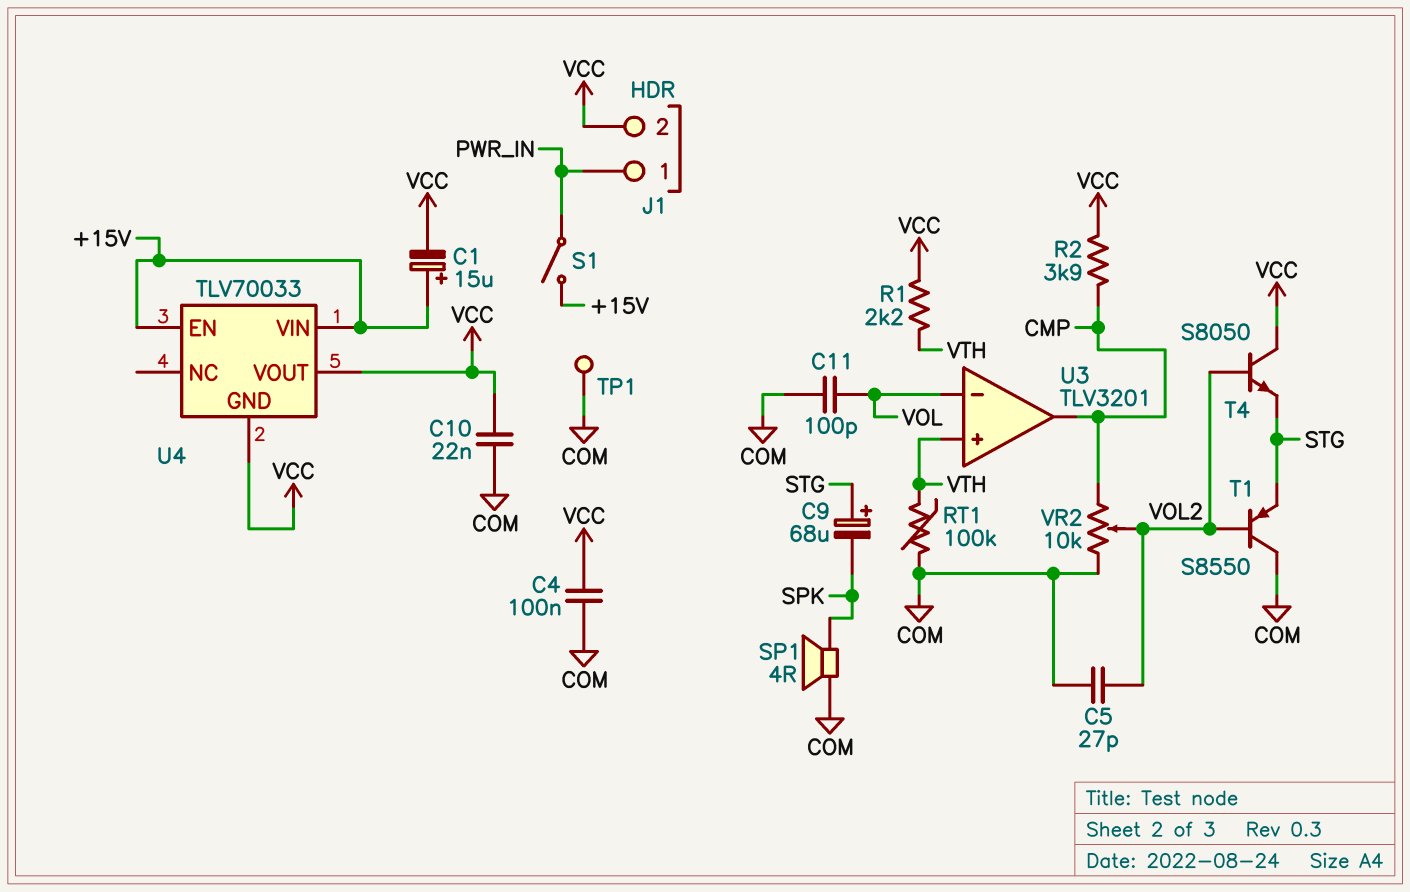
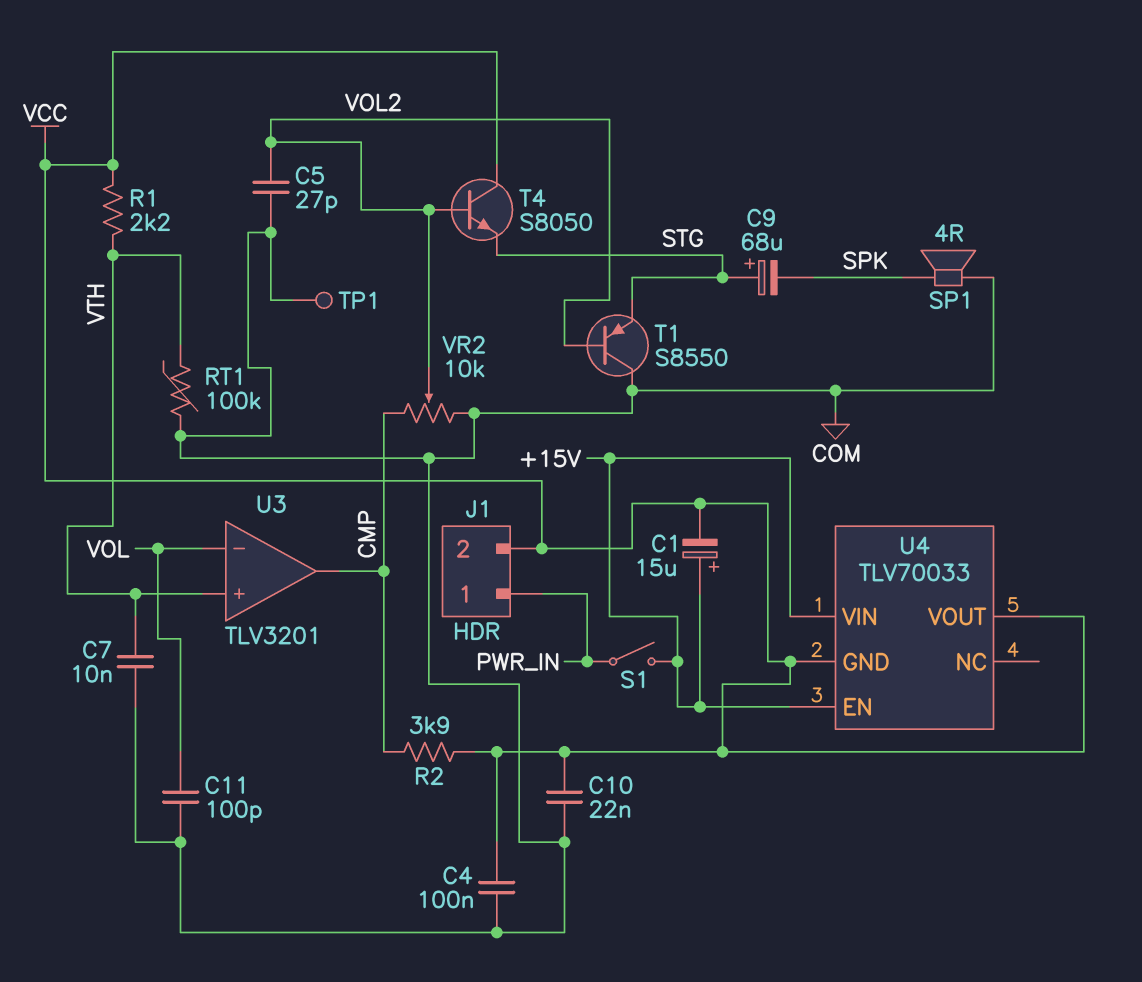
C7: none -> 10nF (COM, VTH)

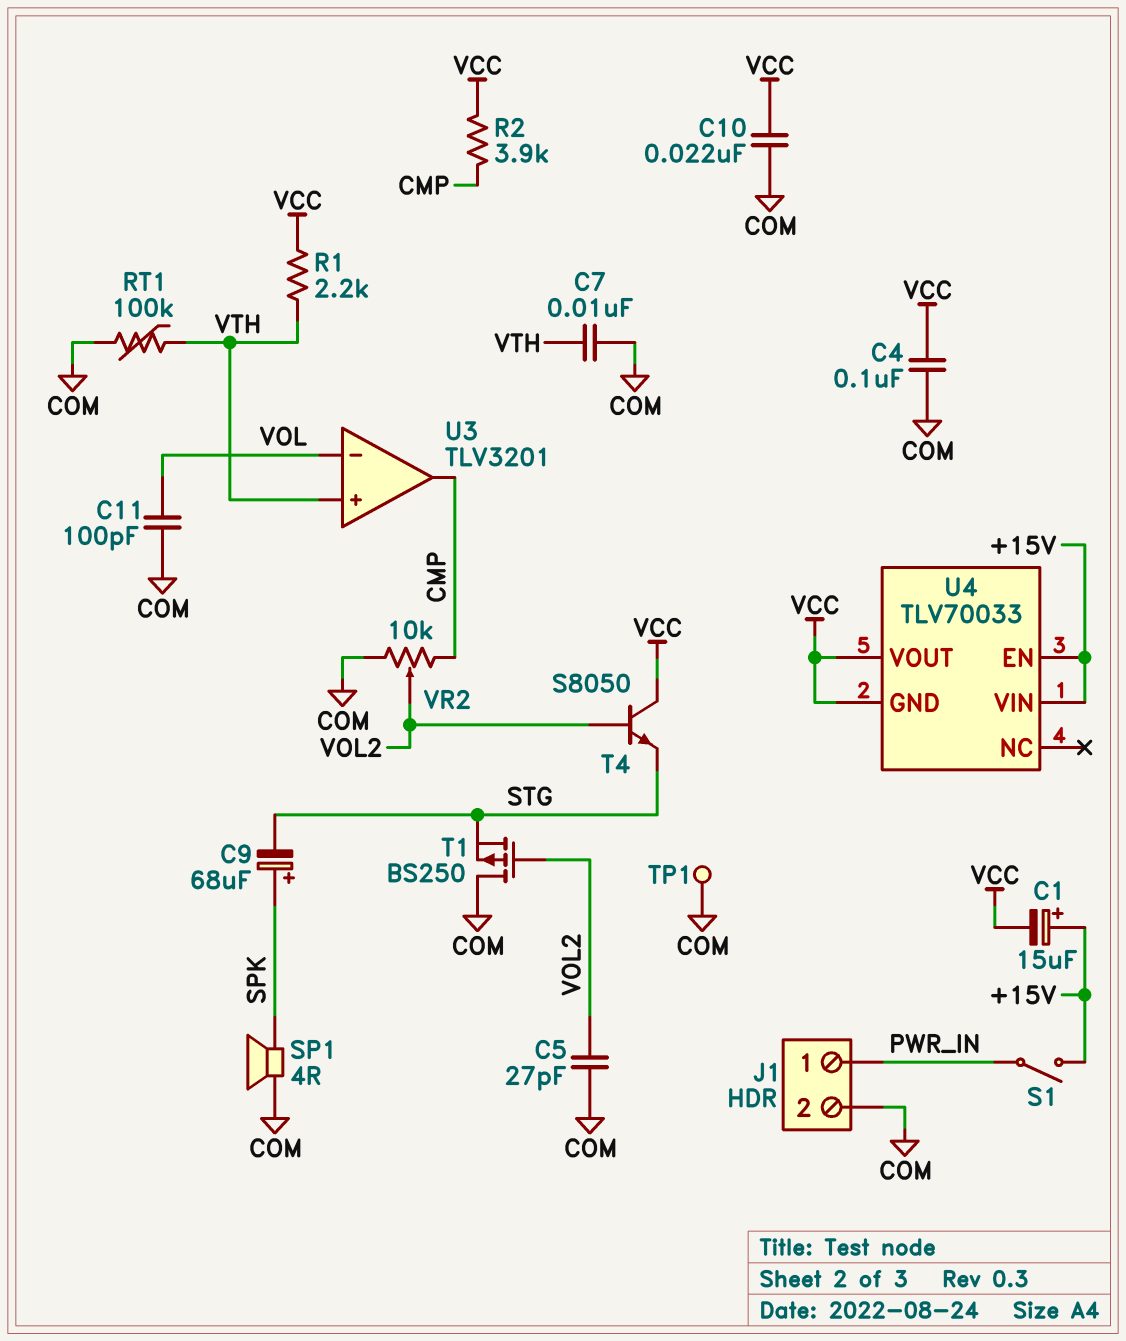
C9: 68uF (plus STG, minus SPK) -> 68uF (plus SPK, minus STG)
J1 pin 2: VCC -> COM
T1: PNP S8550 (B VOL2, C COM, E STG) -> PMOS BS250 (G VOL2, D COM, S STG)

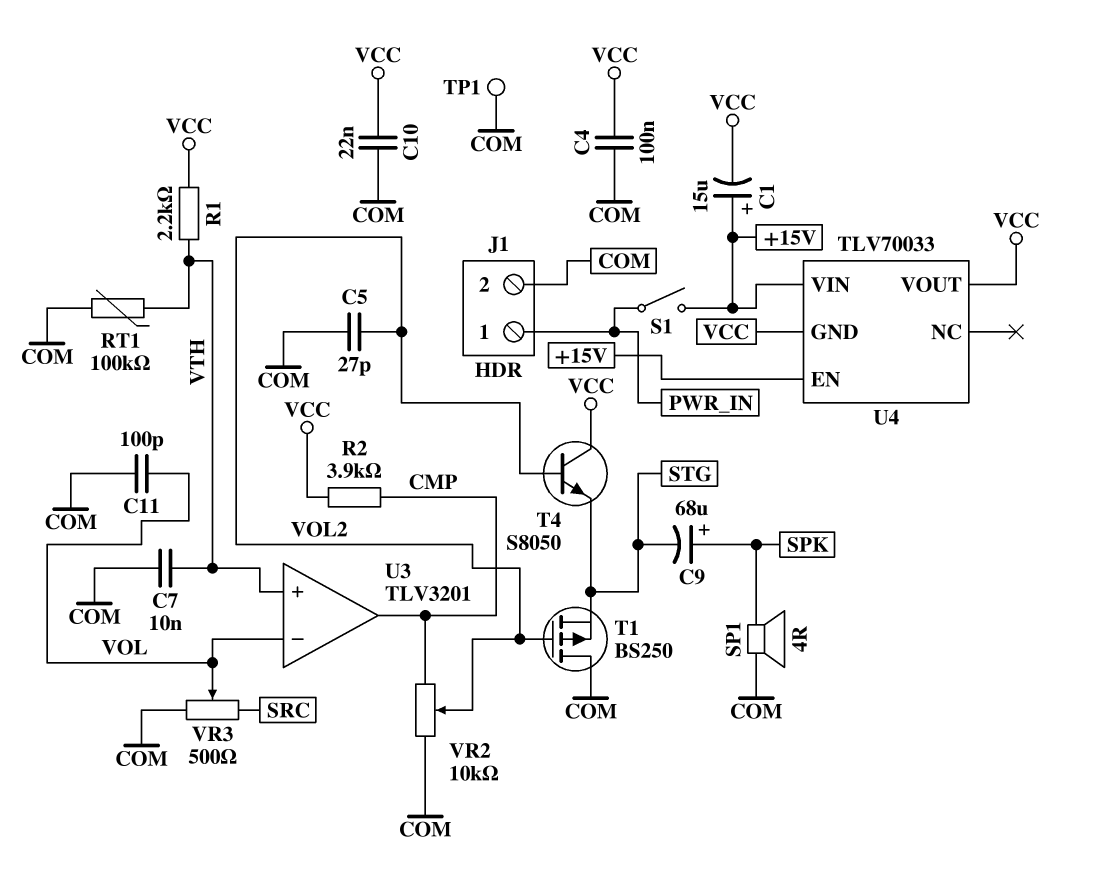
VR3: none -> 500 (COM, SRC, wiper VOL)

